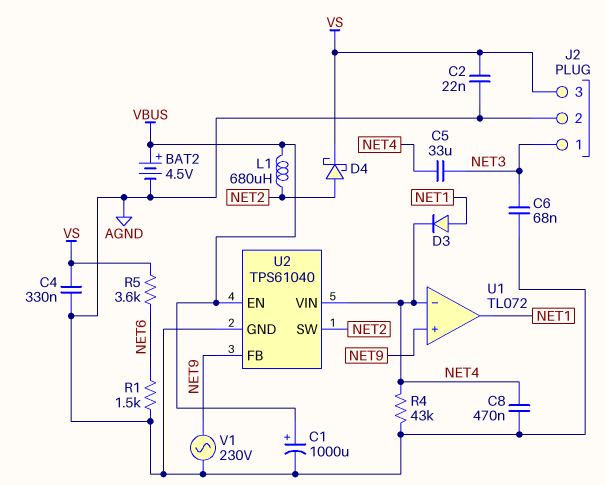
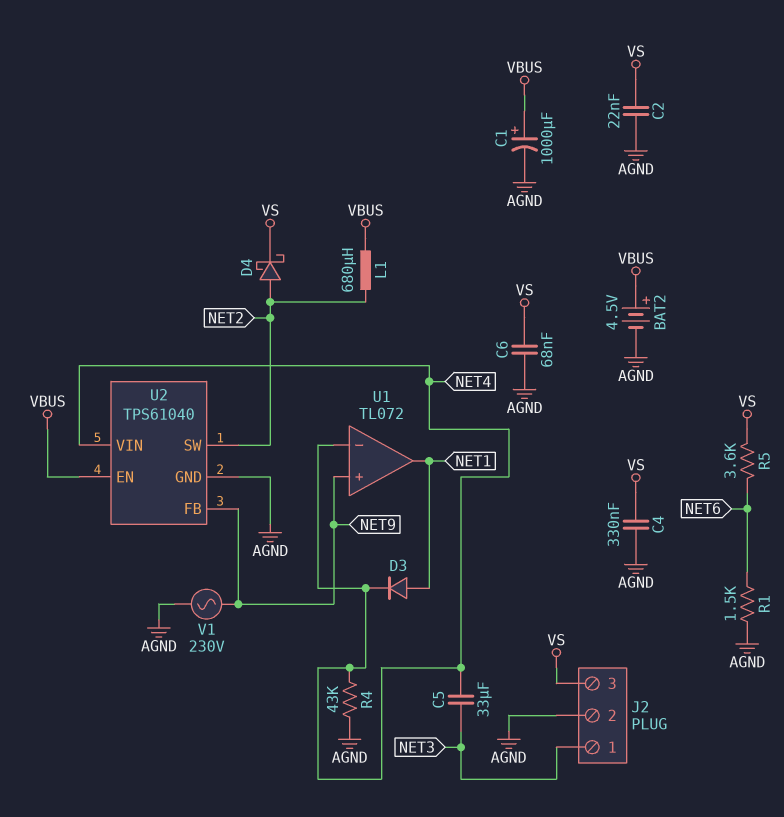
C6: 68nF (AGND, NET3) -> 68nF (AGND, VS)
C8: 470nF (AGND, NET4) -> none

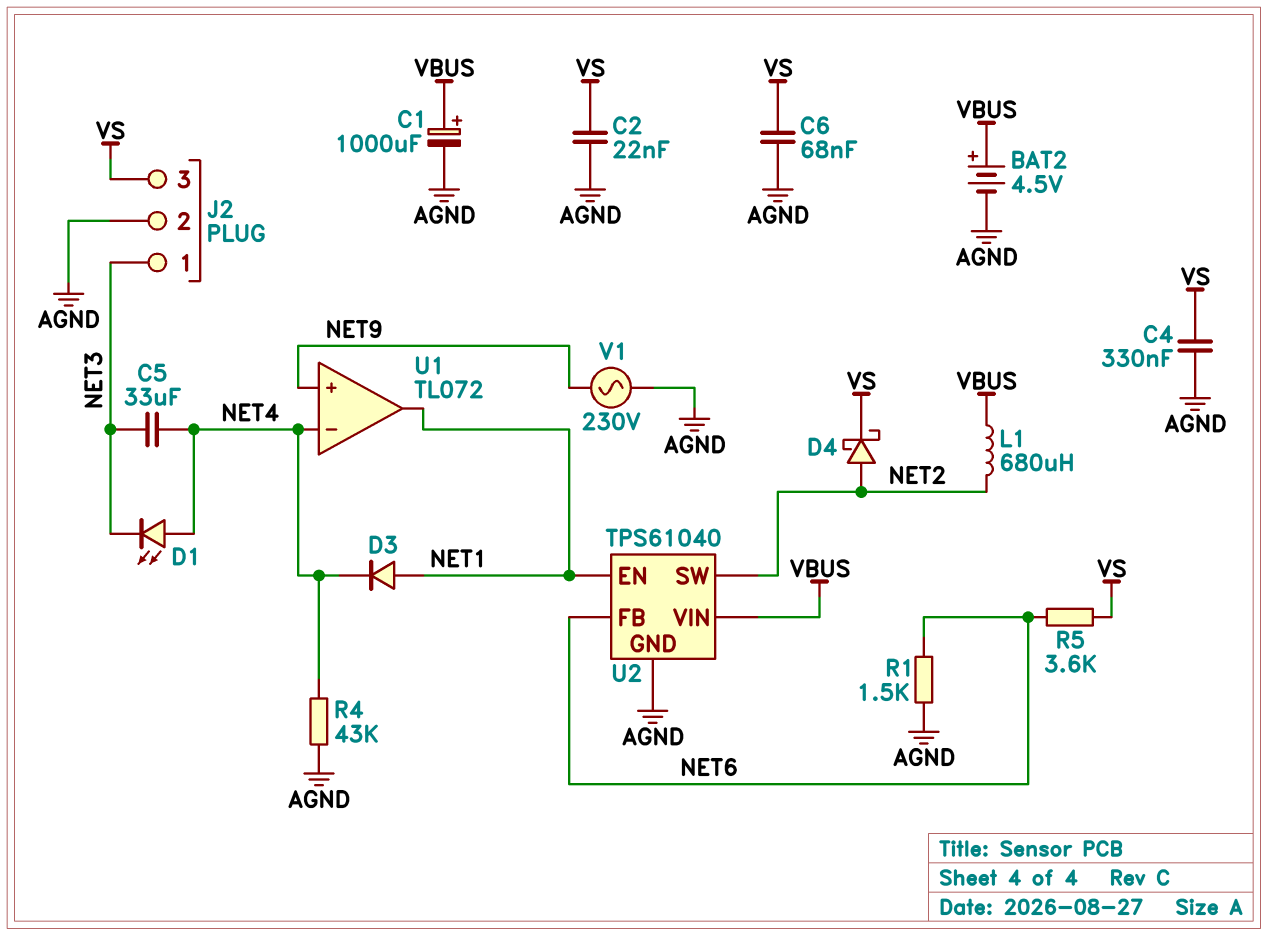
D1: none -> LED (A NET4, K NET3)
U2 pin EN: VBUS -> NET1
U2 pin FB: NET9 -> NET6
U2 pin VIN: NET4 -> VBUS

